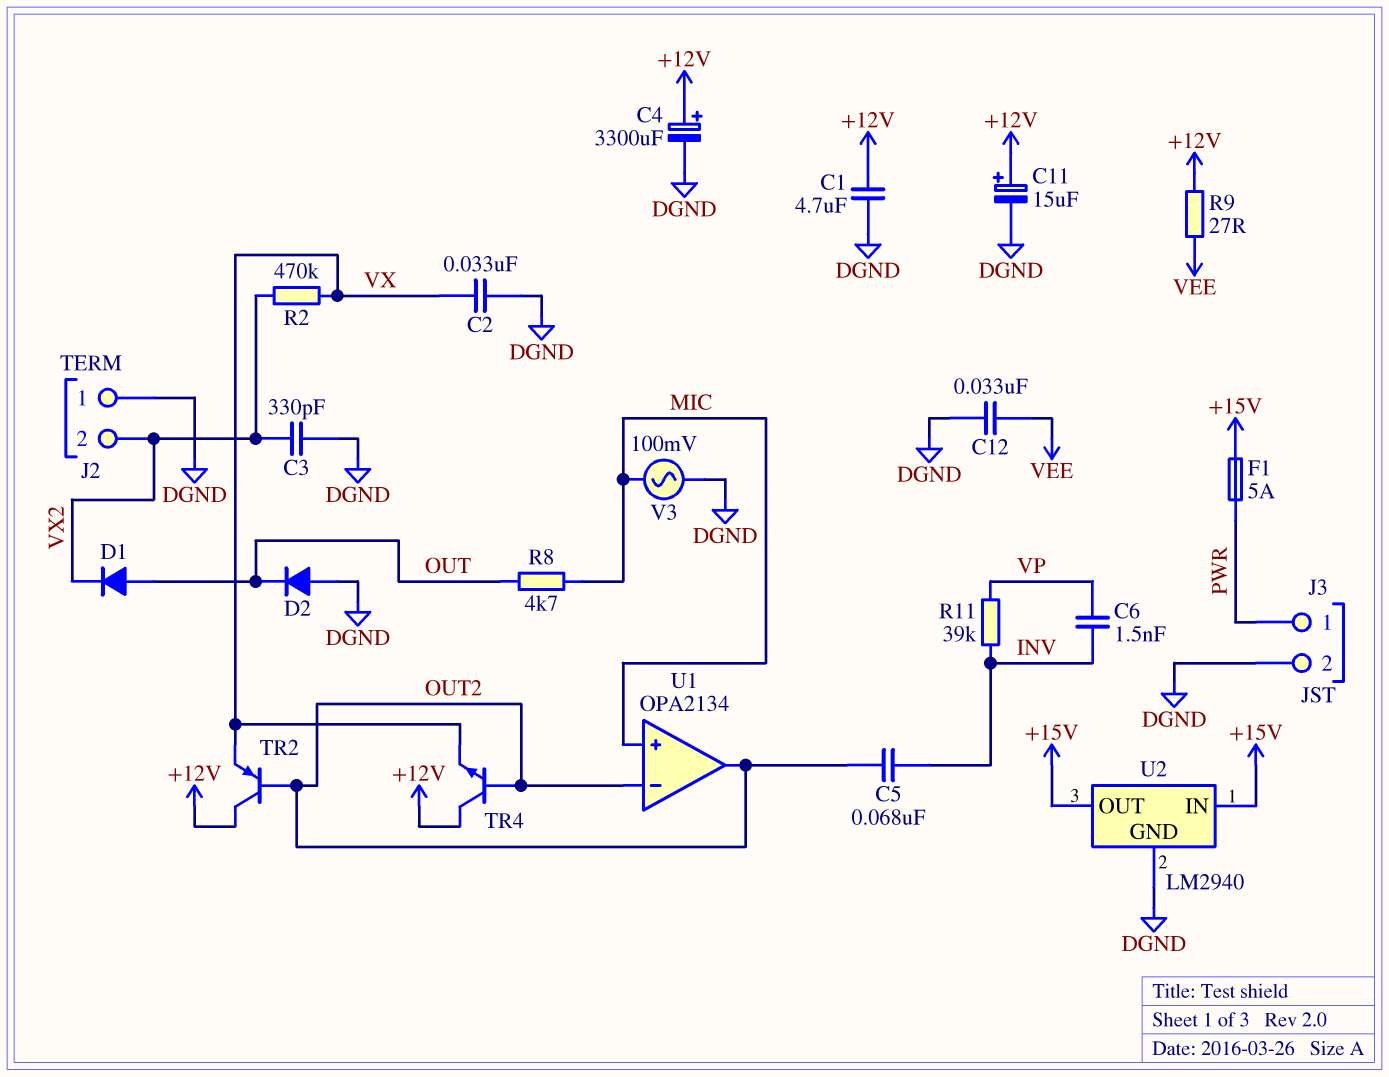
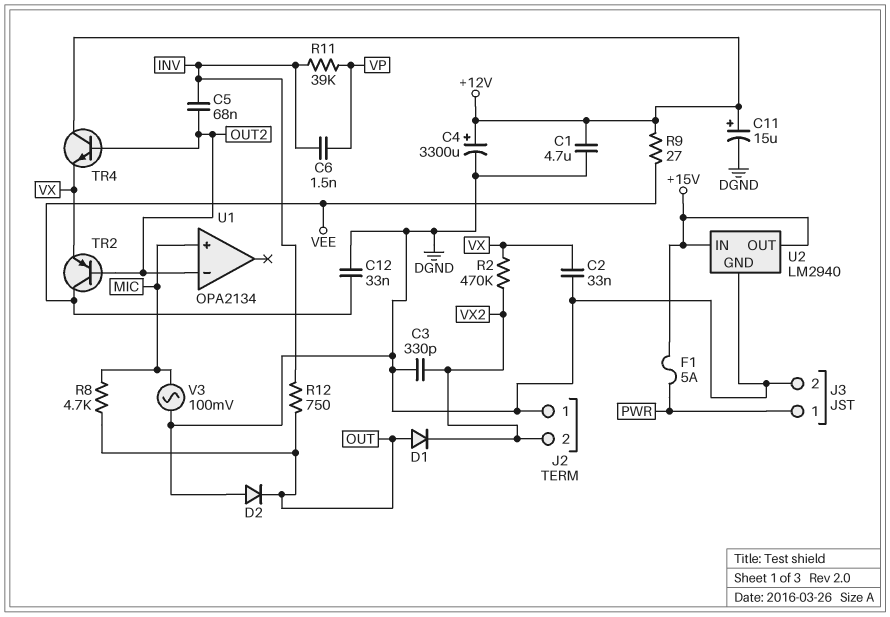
R12: none -> 750 (INV, OUT)
TR2: PNP (B OUT2, C +12V, E VX) -> PNP (B OUT2, C VEE, E VX)
U1 pin out: OUT2 -> none

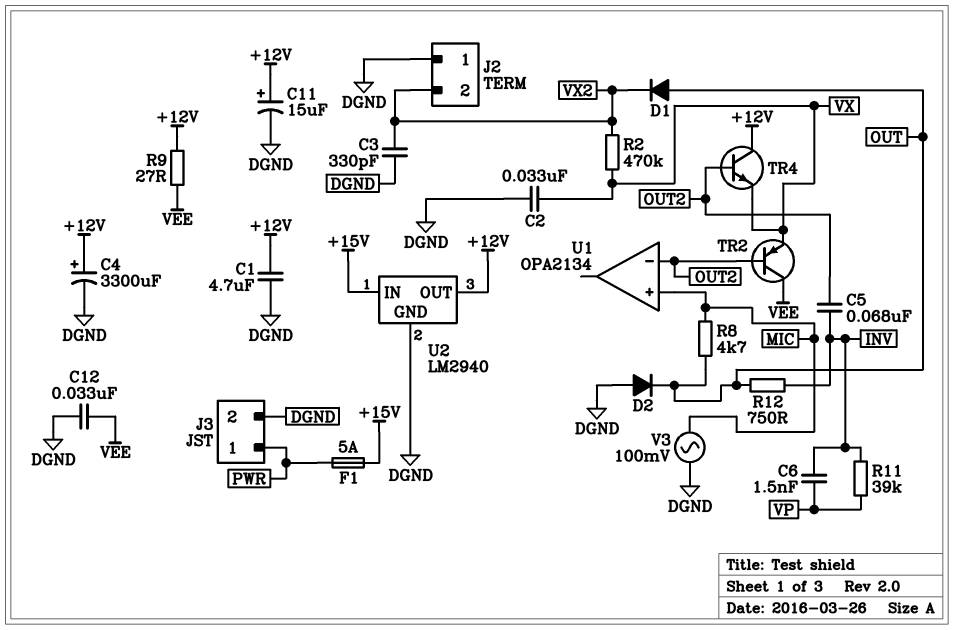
U2 pin OUT: +15V -> +12V

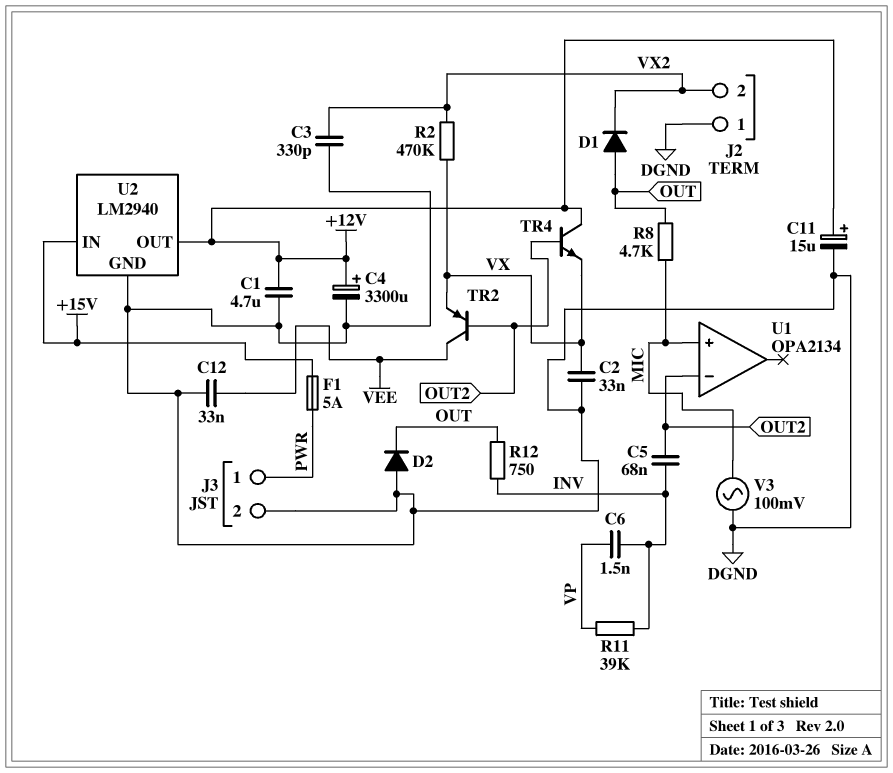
R9: 27 (+12V, VEE) -> none

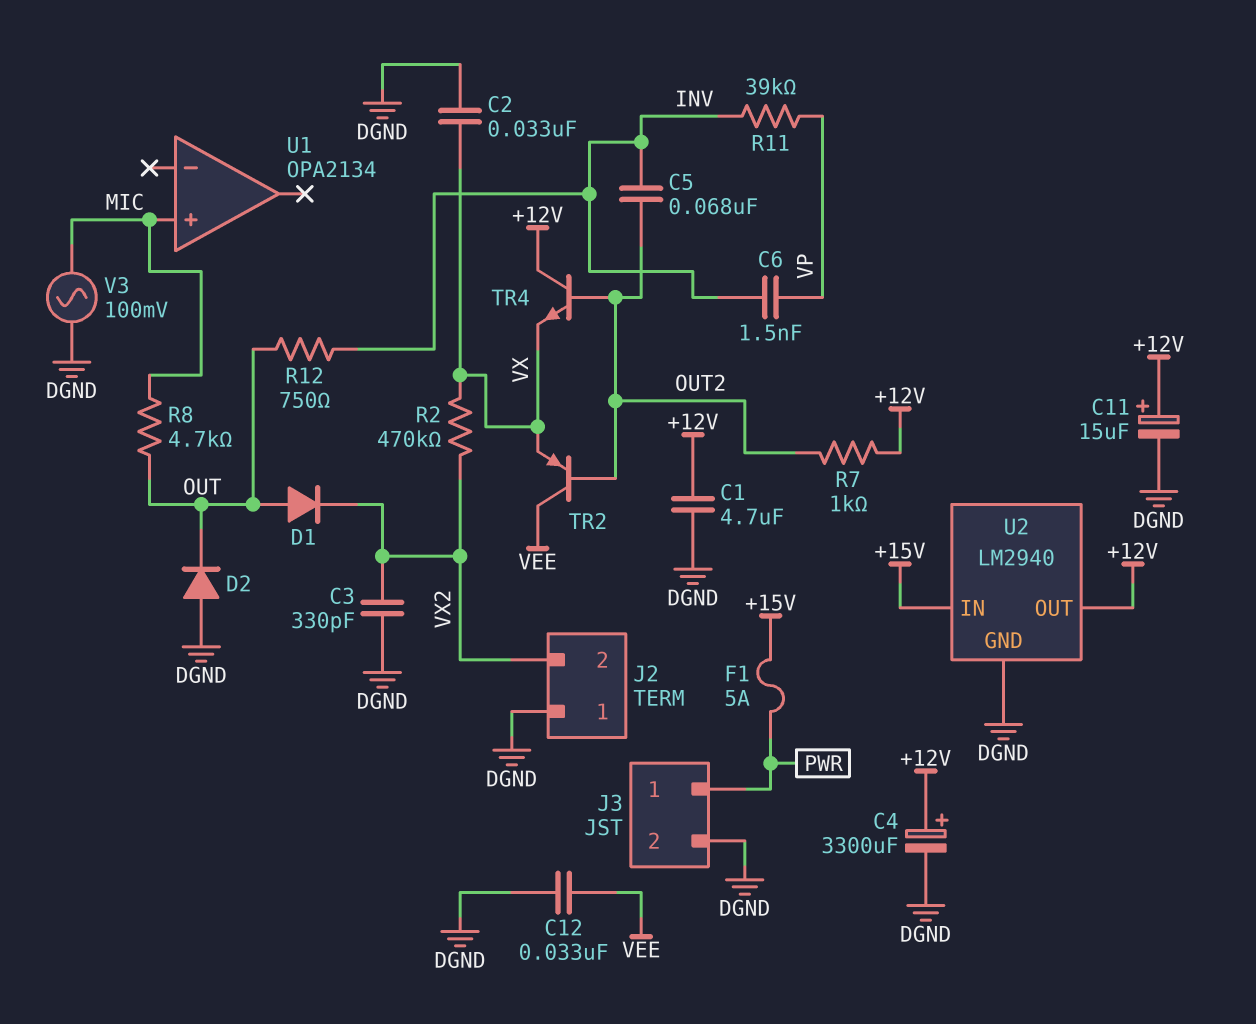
R7: none -> 1k (+12V, OUT2)
U1 pin in-: OUT2 -> none

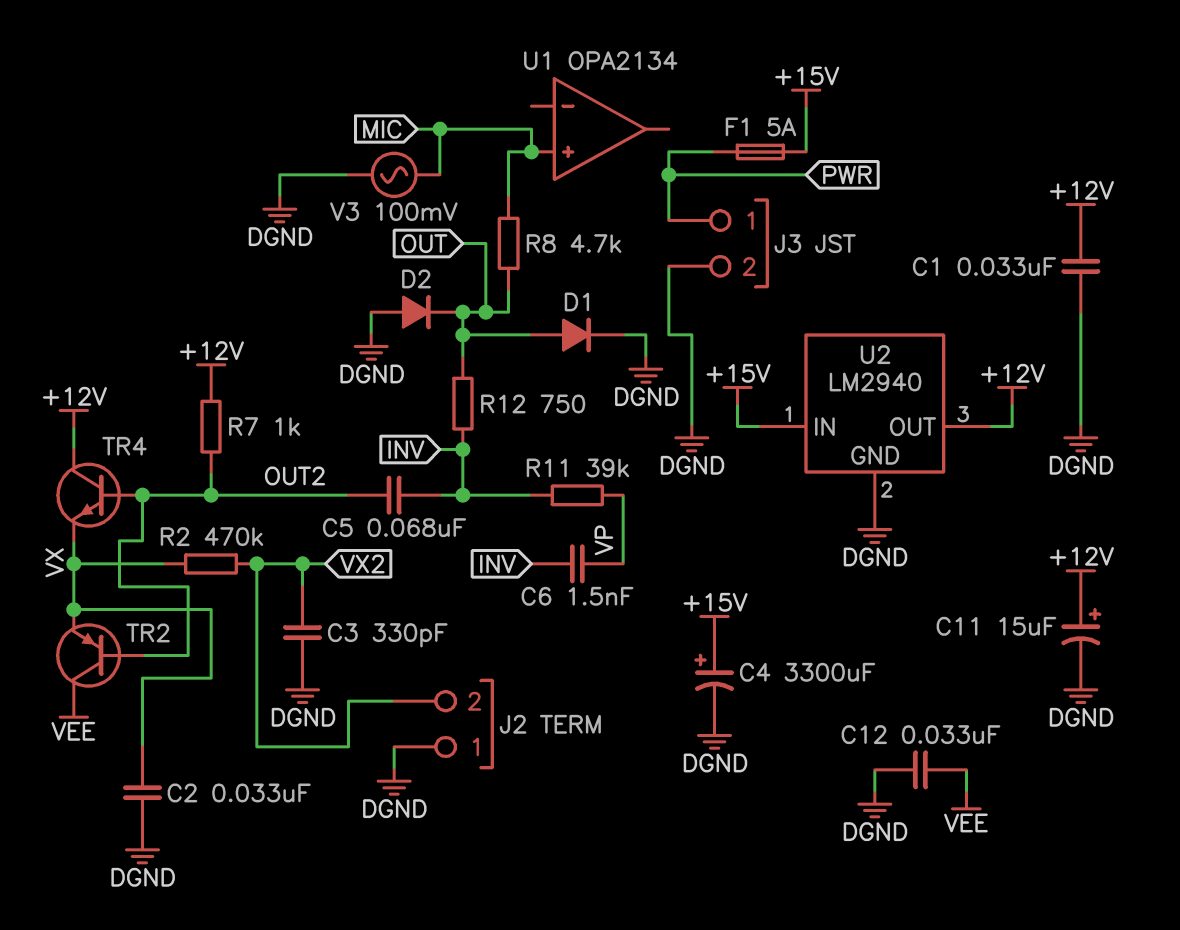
C1: 4.7uF (+12V, DGND) -> 33nF (+12V, DGND)
C4: 3300uF (plus +12V, minus DGND) -> 3300uF (plus +15V, minus DGND)
D1: diode (A OUT, K VX2) -> diode (A OUT, K DGND)

